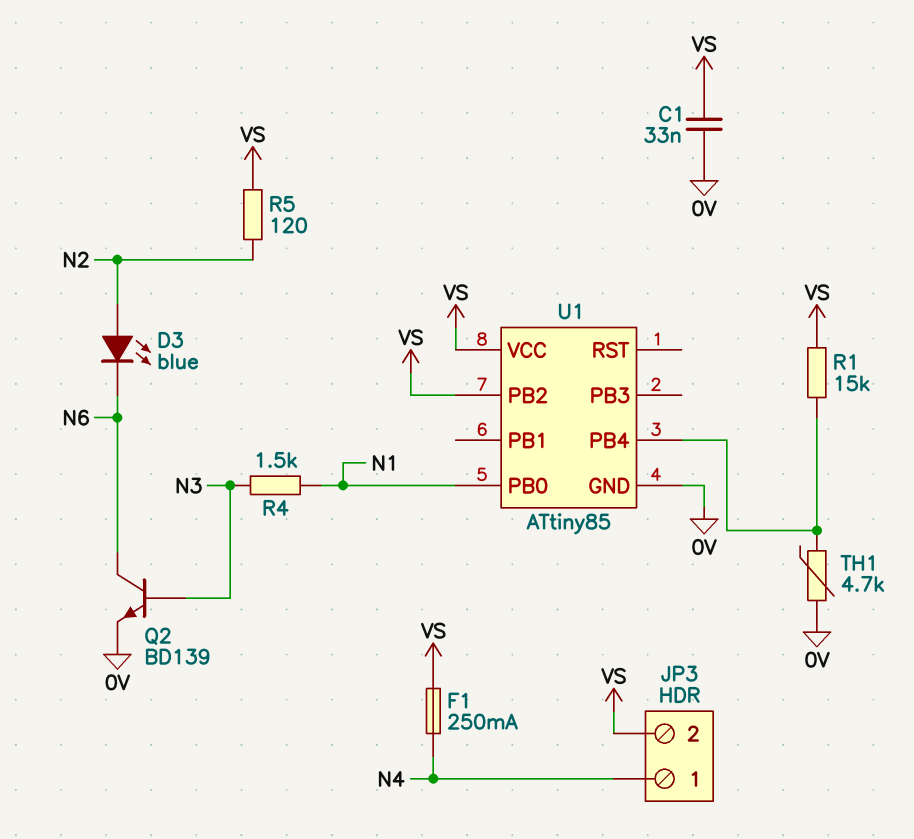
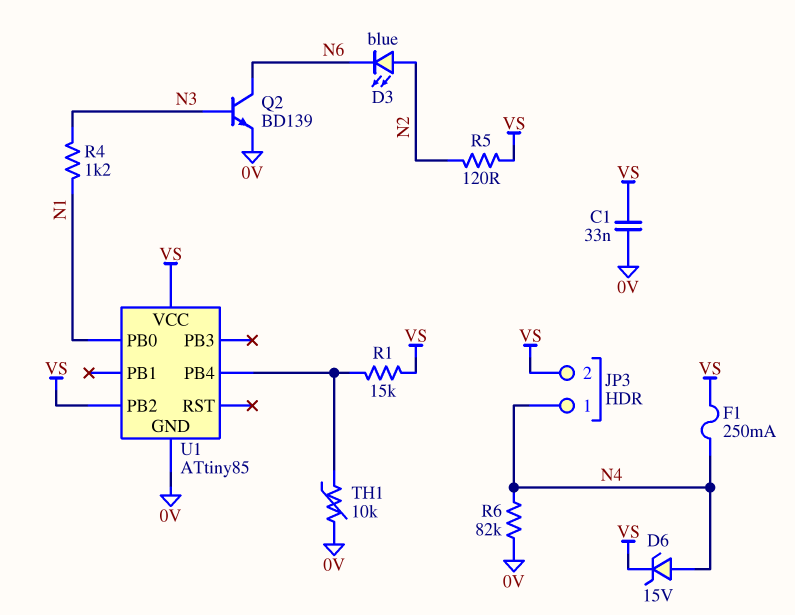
D6: none -> zener 15V (A N4, K VS)
R4: 1.5k (N1, N3) -> 1.2k (N1, N3)
R6: none -> 82k (0V, N4)
TH1: 4.7k (0V, U1/PB4) -> 10k (0V, U1/PB4)

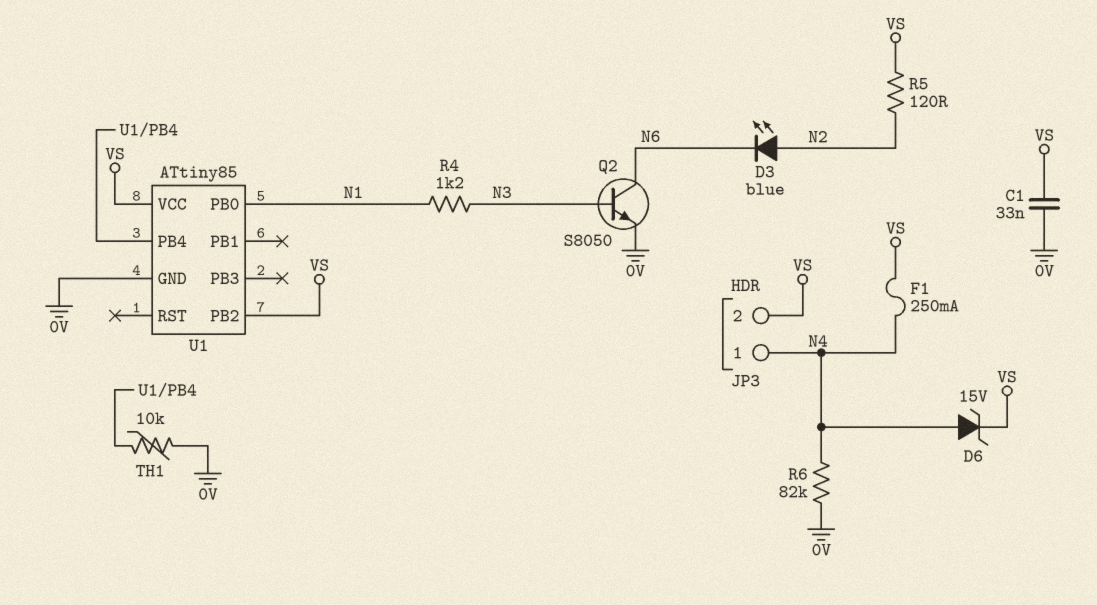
Q2: NPN BD139 (B N3, C N6, E 0V) -> NPN S8050 (B N3, C N6, E 0V)
R1: 15k (U1/PB4, VS) -> none

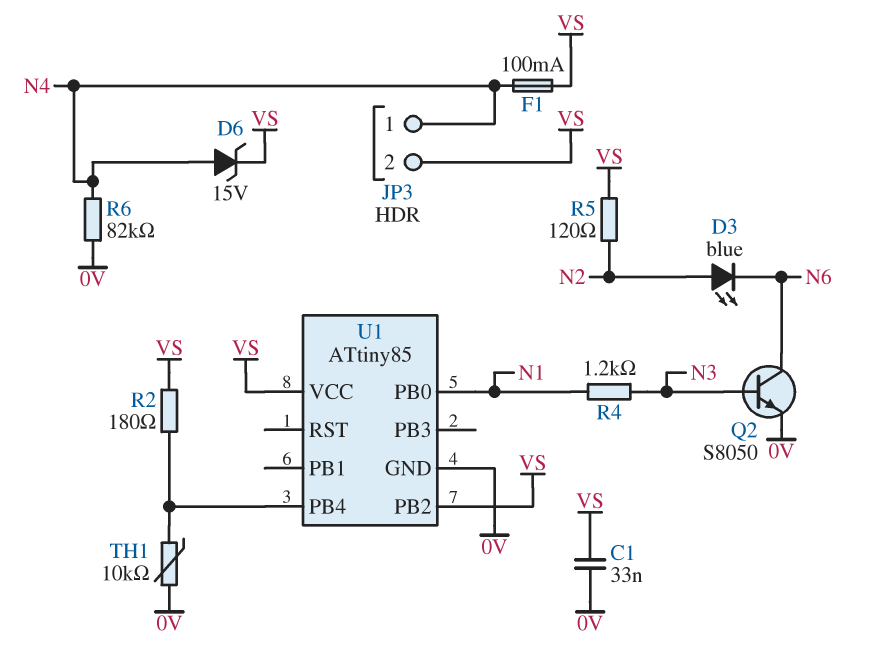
F1: 250mA (N4, VS) -> 100mA (N4, VS)
R2: none -> 180 (U1/PB4, VS)

